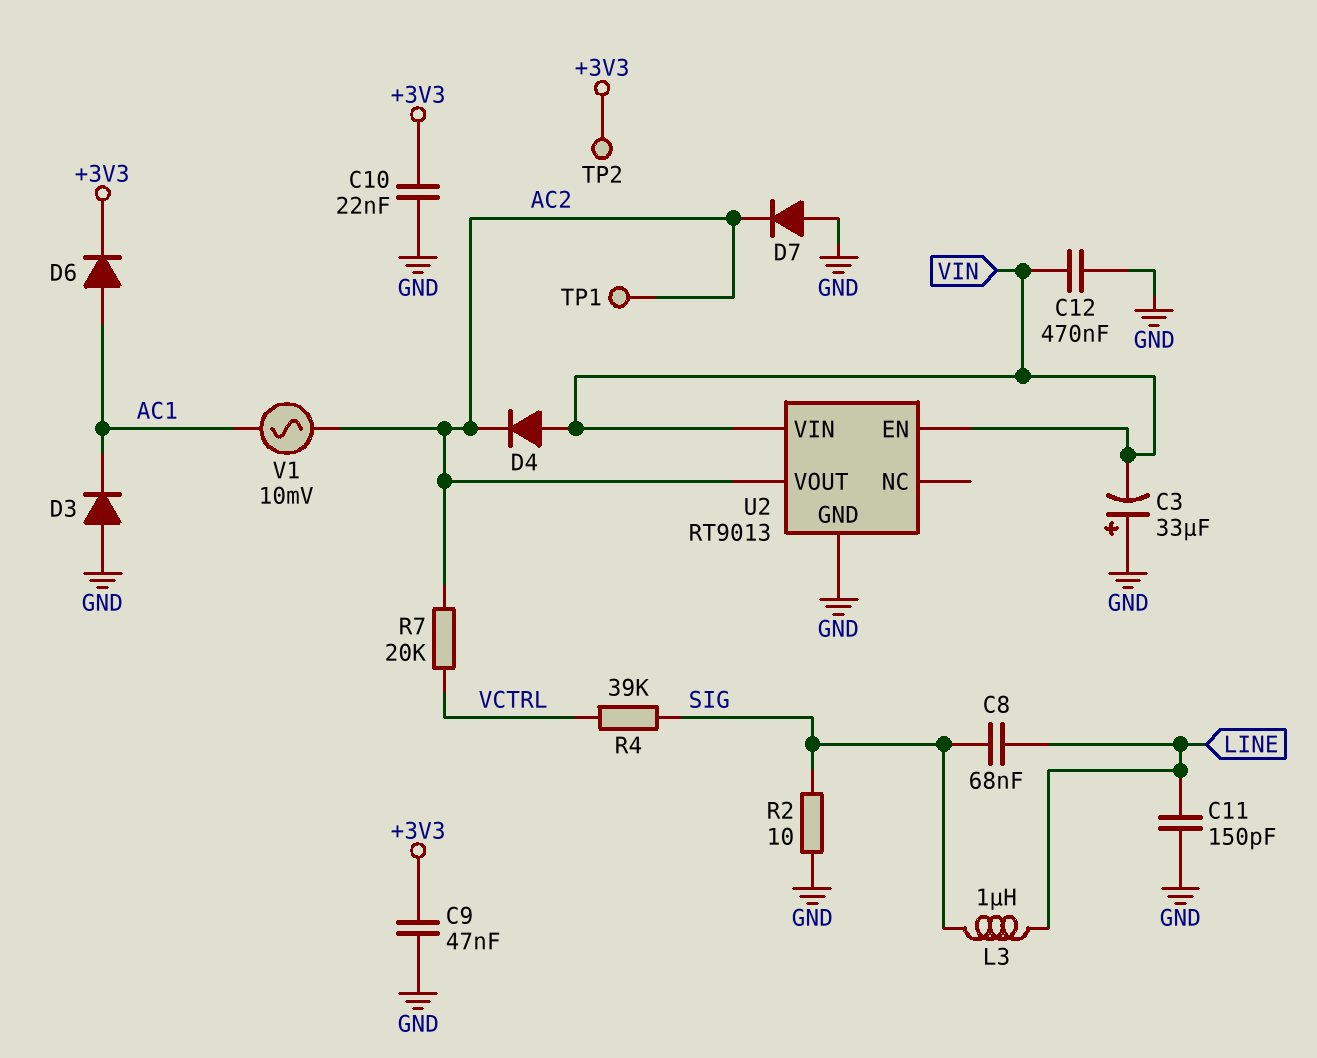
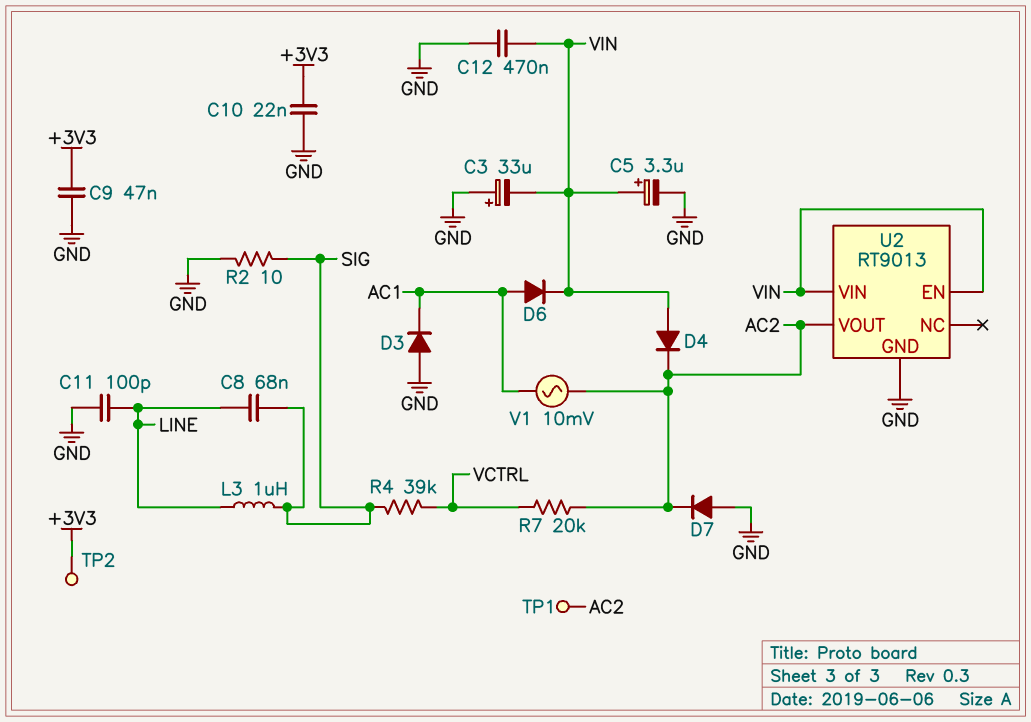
C5: none -> 3.3uF (plus VIN, minus GND)
C11: 150pF (GND, LINE) -> 100pF (GND, LINE)
D6: diode (A AC1, K +3V3) -> diode (A AC1, K VIN)

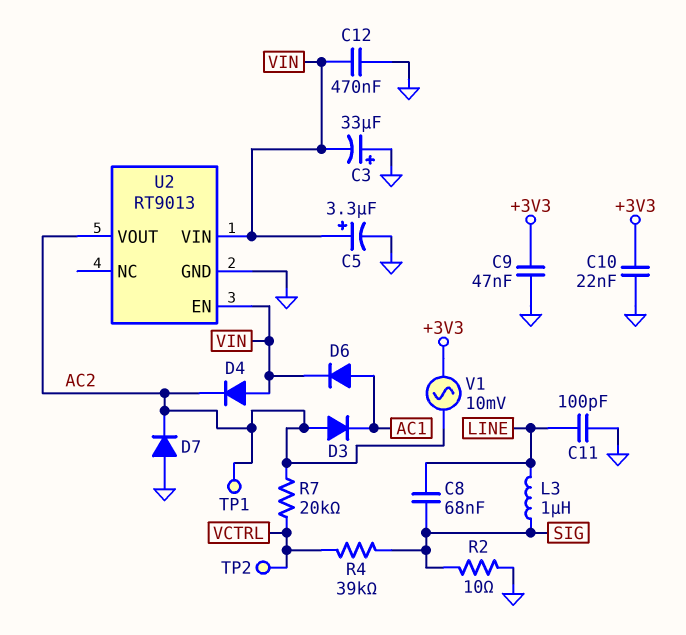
D3: diode (A GND, K AC1) -> diode (A AC2, K AC1)
TP2: test point (+3V3) -> test point (VCTRL)
V1: AC 10mV (AC1, AC2) -> AC 10mV (+3V3, AC2)

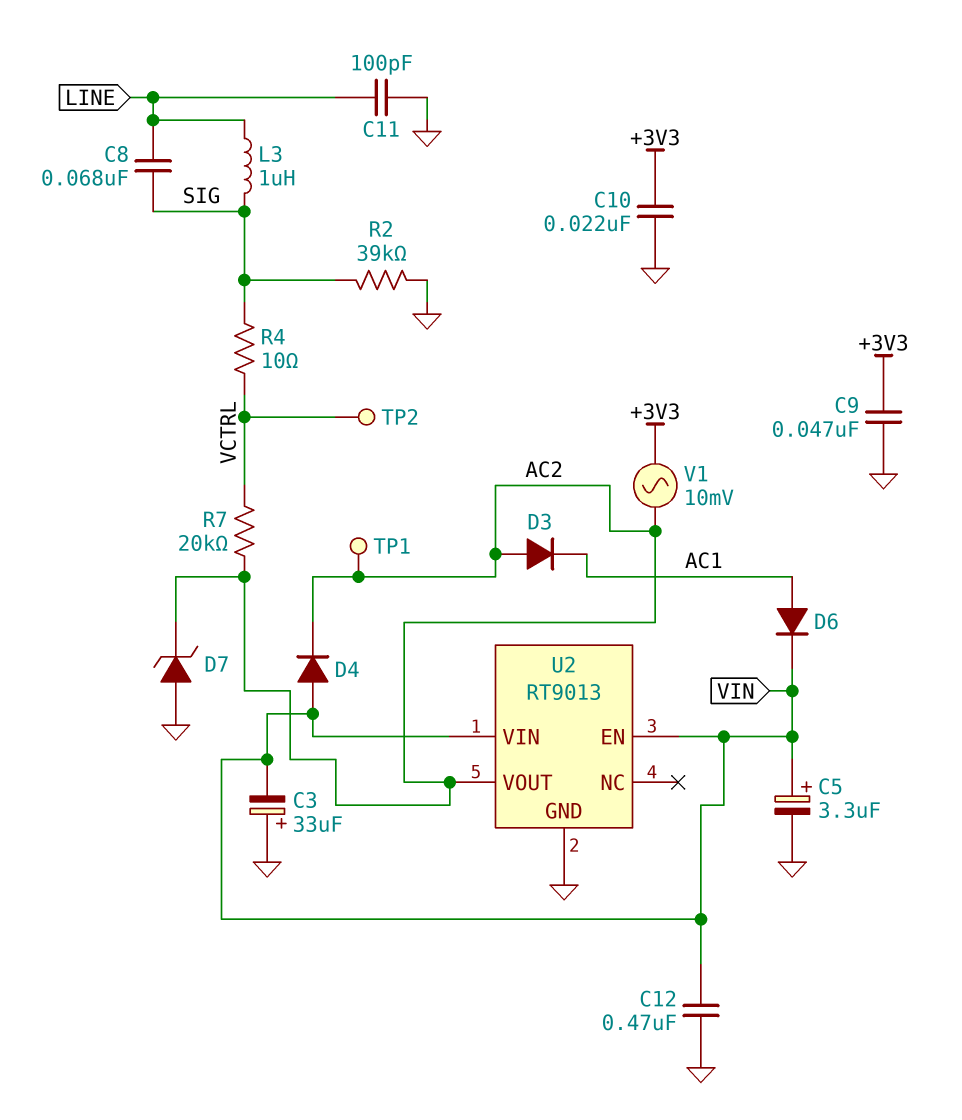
D7: diode (A GND, K AC2) -> zener (A GND, K AC2)
R2: 10 (GND, SIG) -> 39k (GND, SIG)
R4: 39k (SIG, VCTRL) -> 10 (SIG, VCTRL)

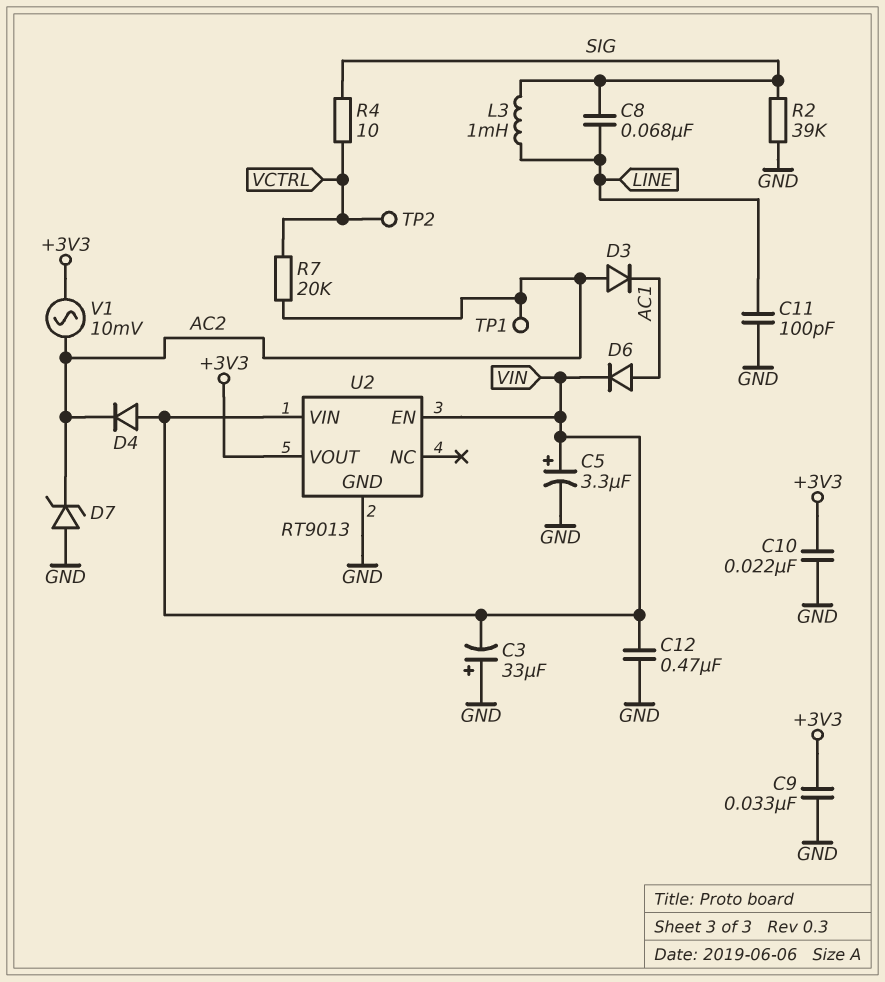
C9: 47nF (+3V3, GND) -> 33nF (+3V3, GND)
L3: 1uH (LINE, SIG) -> 1mH (LINE, SIG)
U2 pin VOUT: AC2 -> +3V3

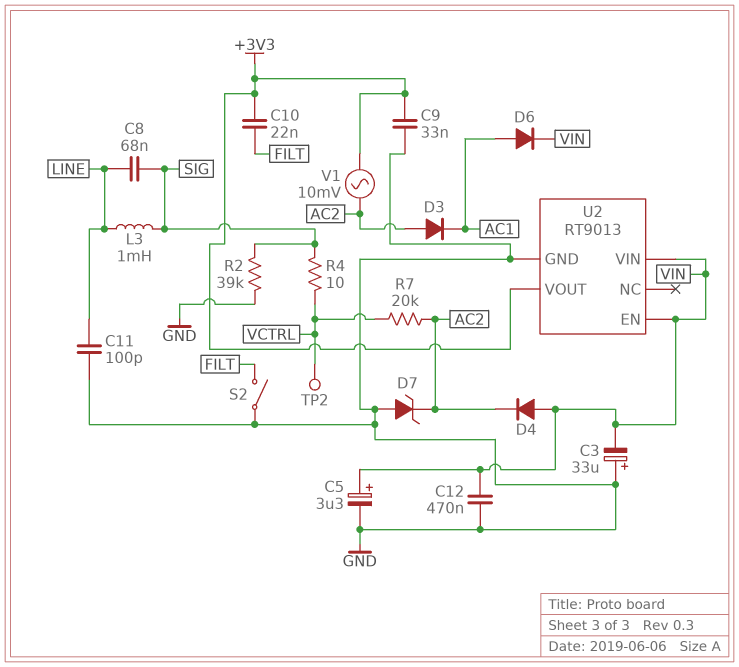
C10: 22nF (+3V3, GND) -> 22nF (+3V3, FILT)
S2: none -> switch (FILT, GND)
TP1: test point (AC2) -> none

